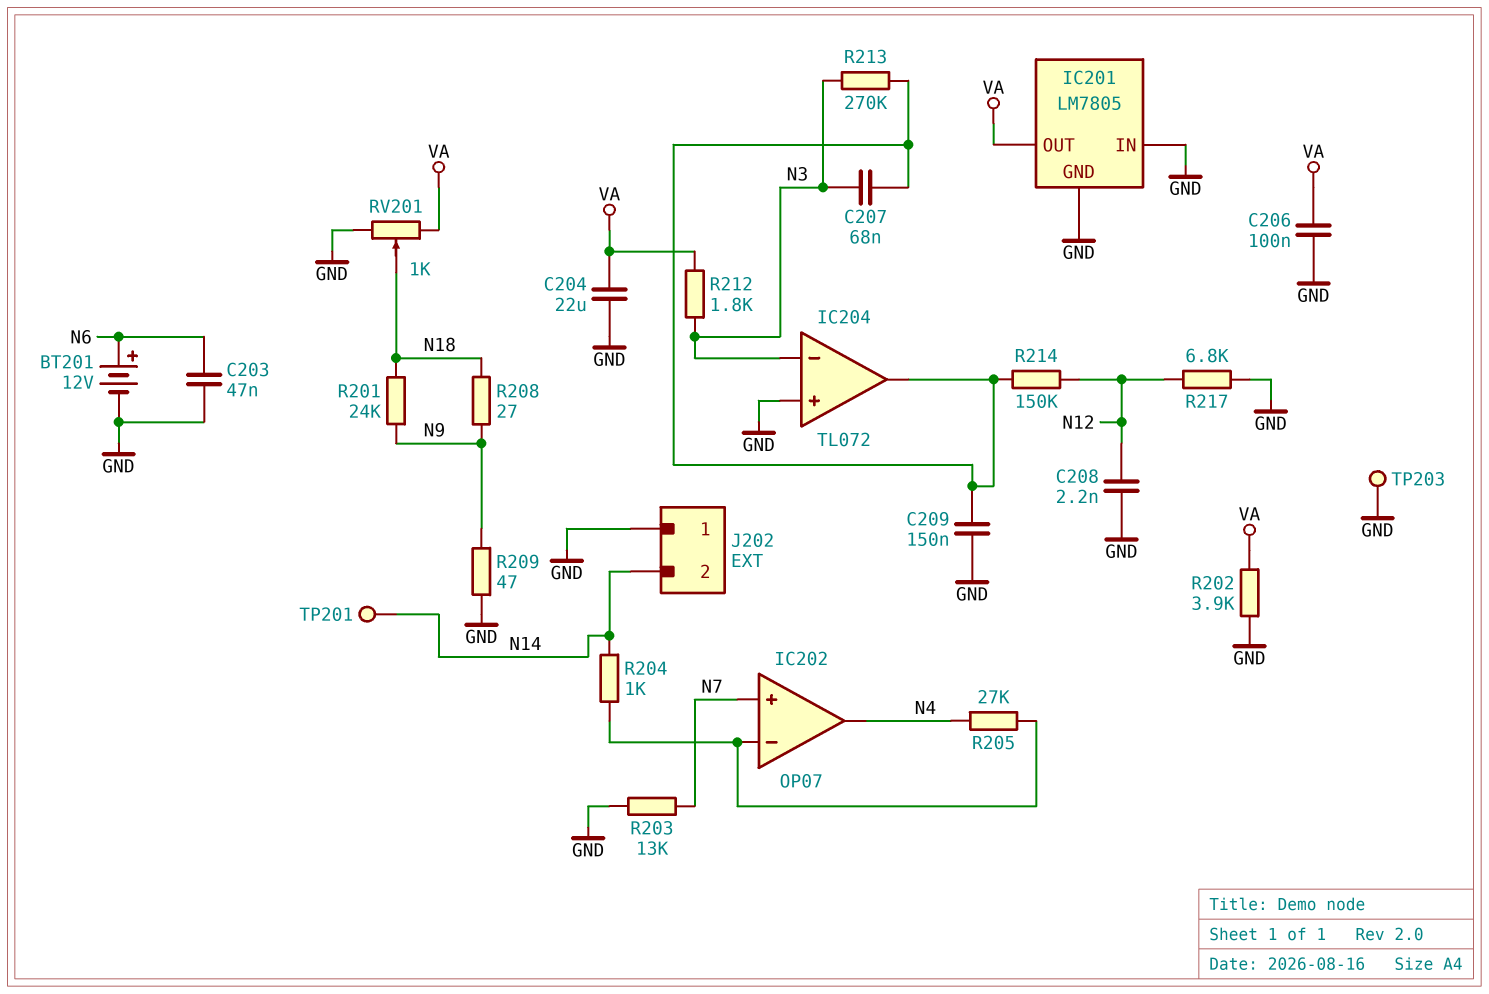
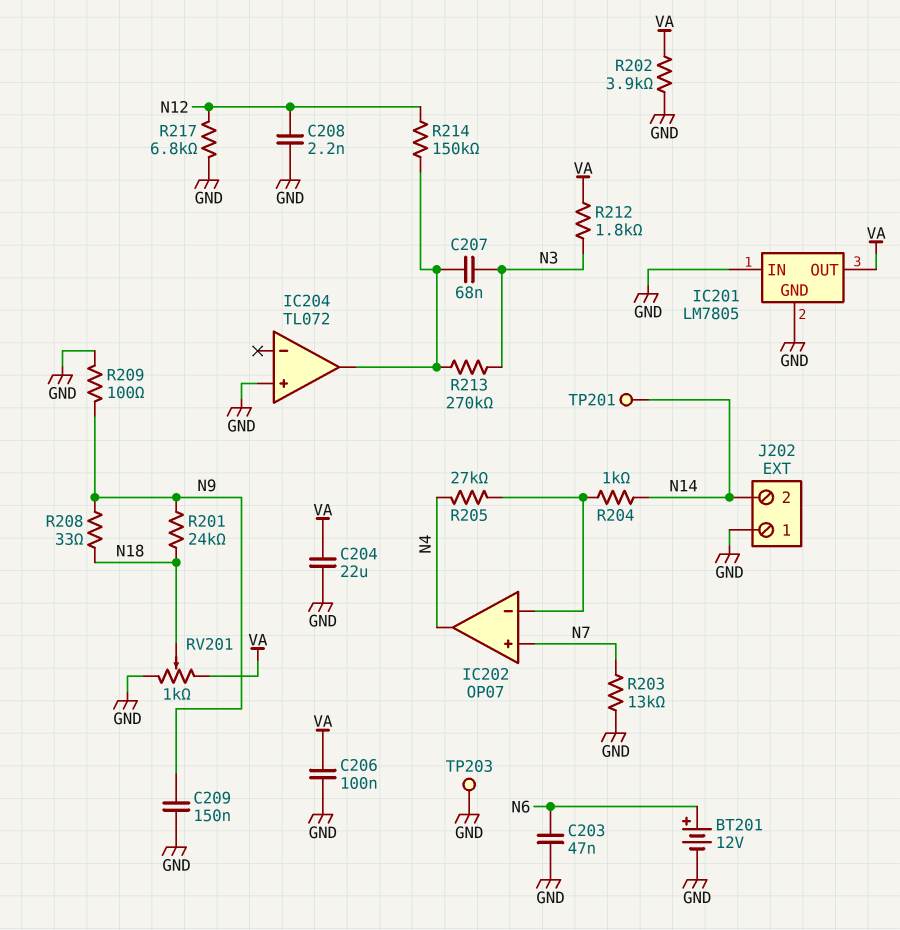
C209: 150nF (GND, IC204/out) -> 150nF (GND, N9)
IC204 pin in-: N3 -> none
R208: 27 (N9, N18) -> 33 (N9, N18)
R209: 47 (GND, N9) -> 100 (GND, N9)

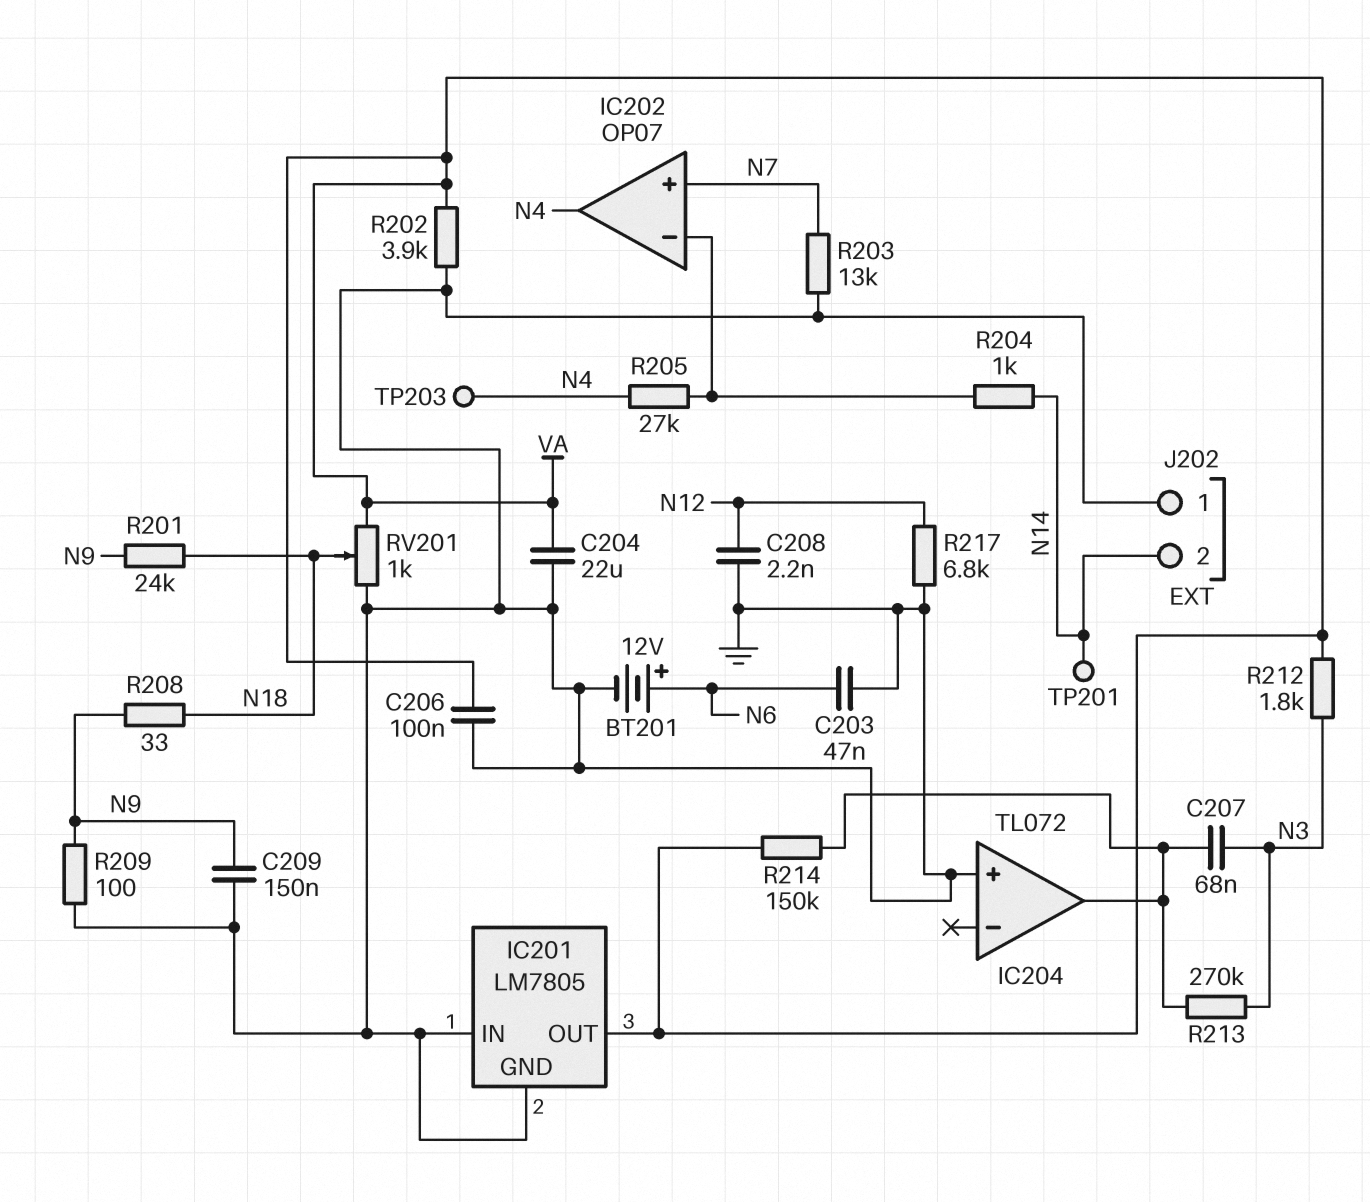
R214: 150k (IC204/out, N12) -> 150k (IC204/out, VA)
TP203: test point (GND) -> test point (N4)

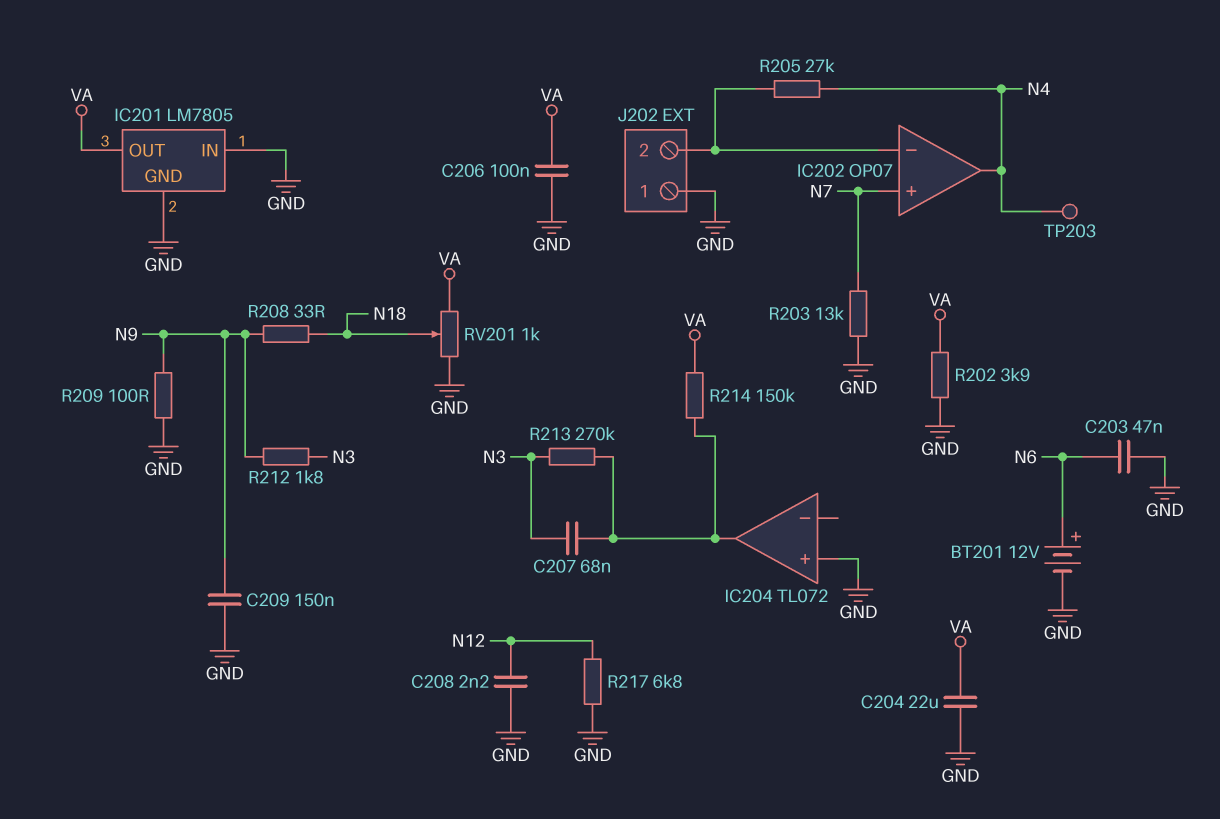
J202 pin 2: N14 -> IC202/in-
R201: 24k (N9, N18) -> none
R204: 1k (IC202/in-, N14) -> none
R212: 1.8k (N3, VA) -> 1.8k (N3, N9)
TP201: test point (N14) -> none

